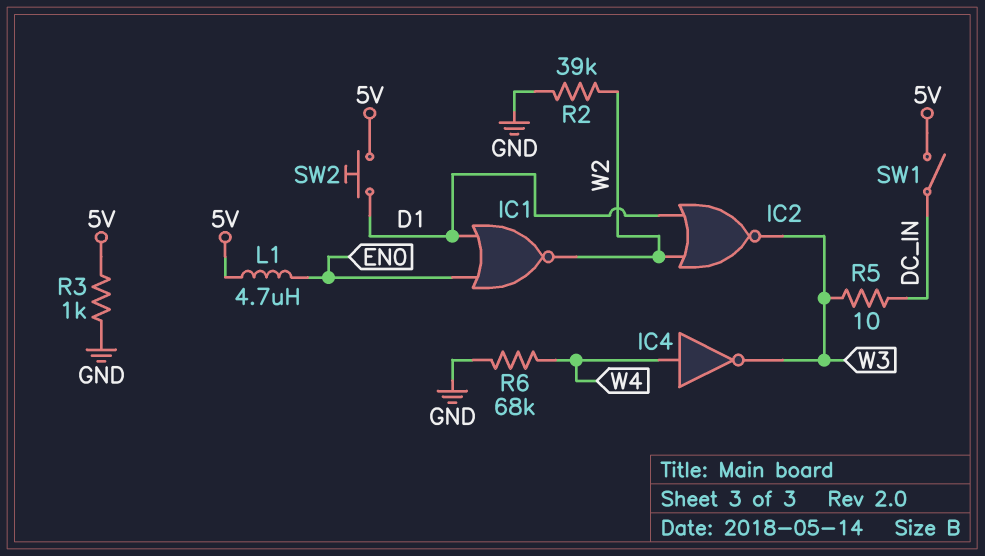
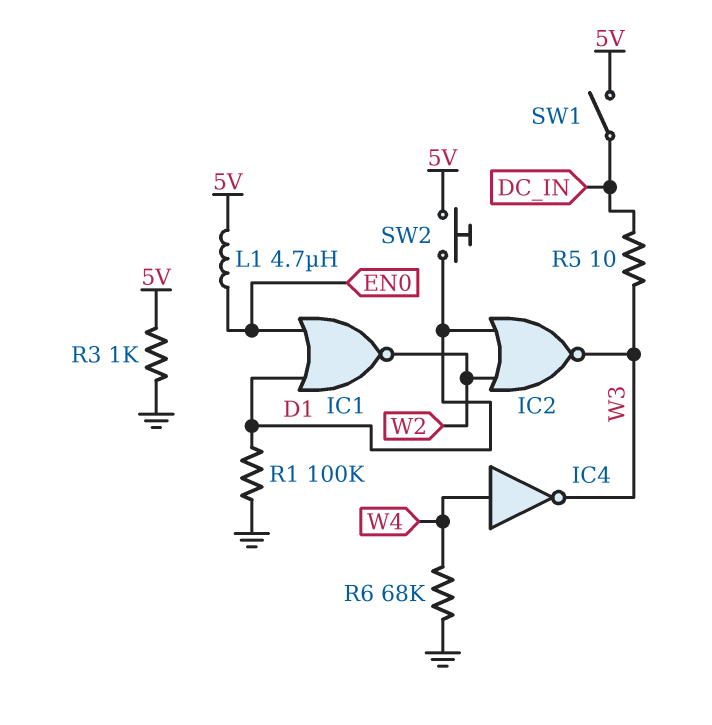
R1: none -> 100k (D1, GND)
R2: 39k (GND, W2) -> none

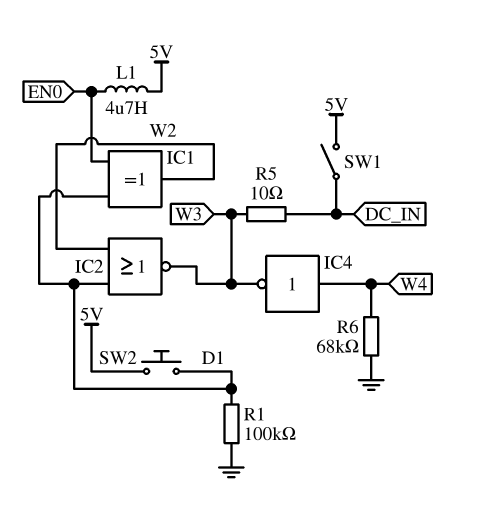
IC1: NOR (in D1, in EN0, out W2) -> XOR (in D1, in EN0, out W2)
R3: 1k (5V, GND) -> none

